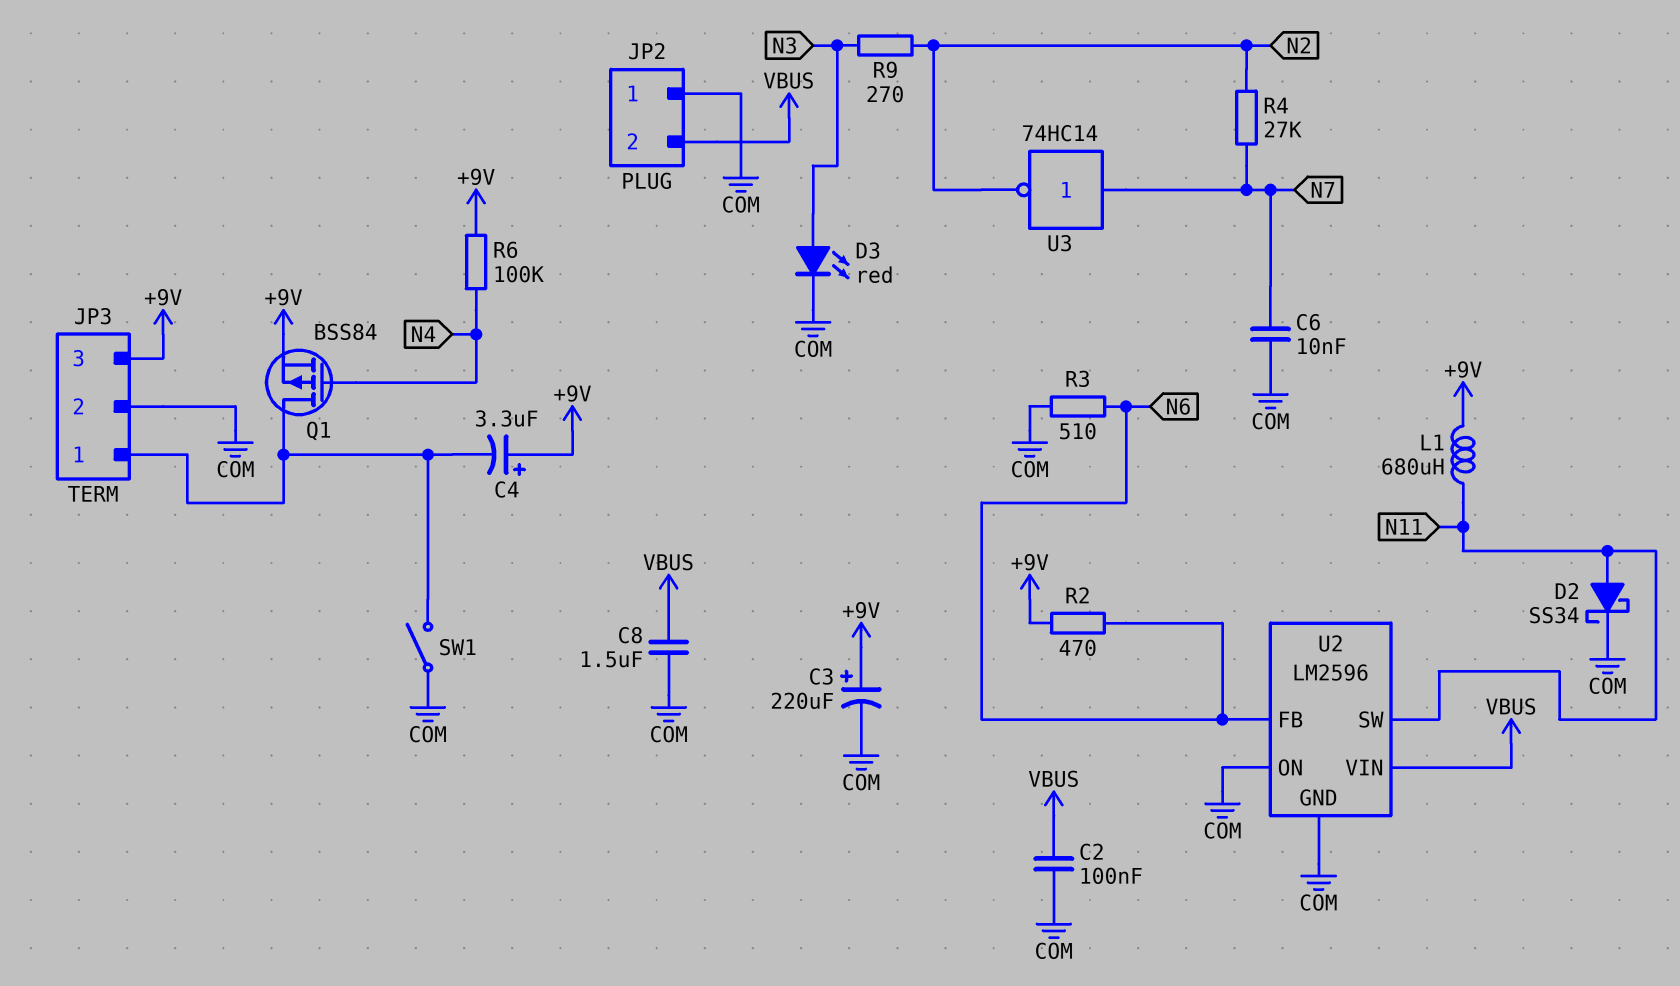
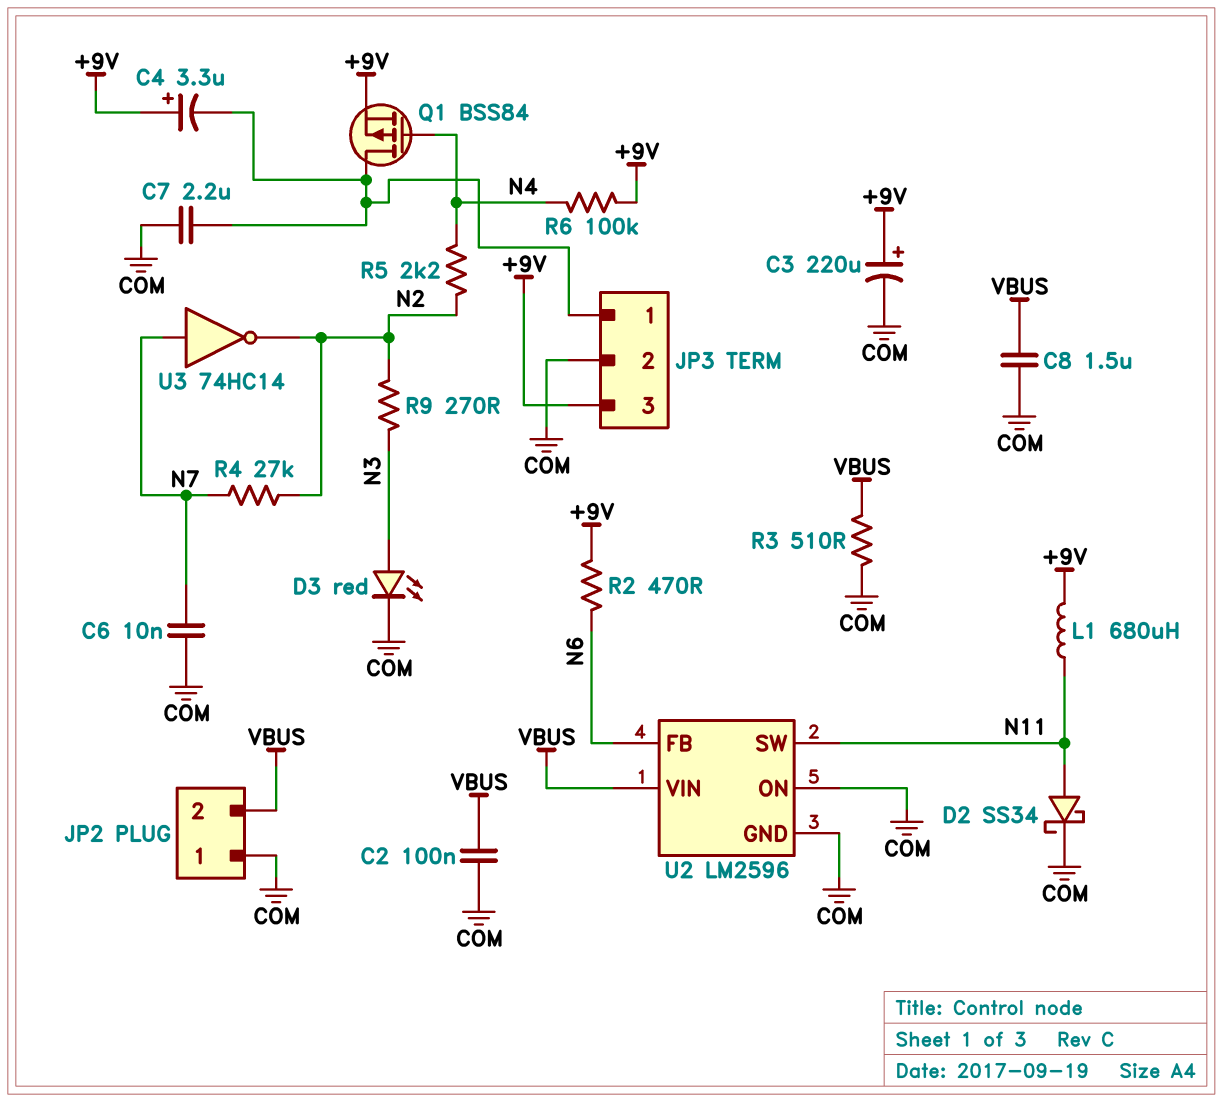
C7: none -> 2.2uF (COM, JP3/1)
R3: 510 (COM, N6) -> 510 (COM, VBUS)
R5: none -> 2.2k (N2, N4)
SW1: switch (COM, JP3/1) -> none

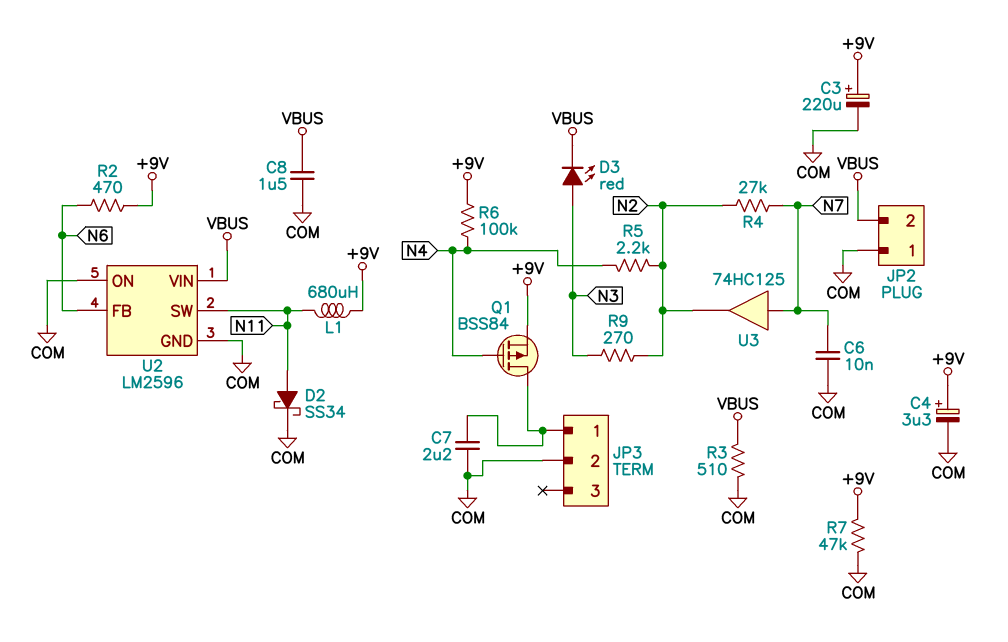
C2: 100nF (COM, VBUS) -> none
C4: 3.3uF (plus +9V, minus JP3/1) -> 3.3uF (plus +9V, minus COM)
D3: LED red (A N3, K COM) -> LED red (A N3, K VBUS)
JP3 pin 3: +9V -> none
R7: none -> 47k (+9V, COM)
U3: NOT 74HC14 (in N7, out N2) -> buffer 74HC125 (in N7, out N2)

